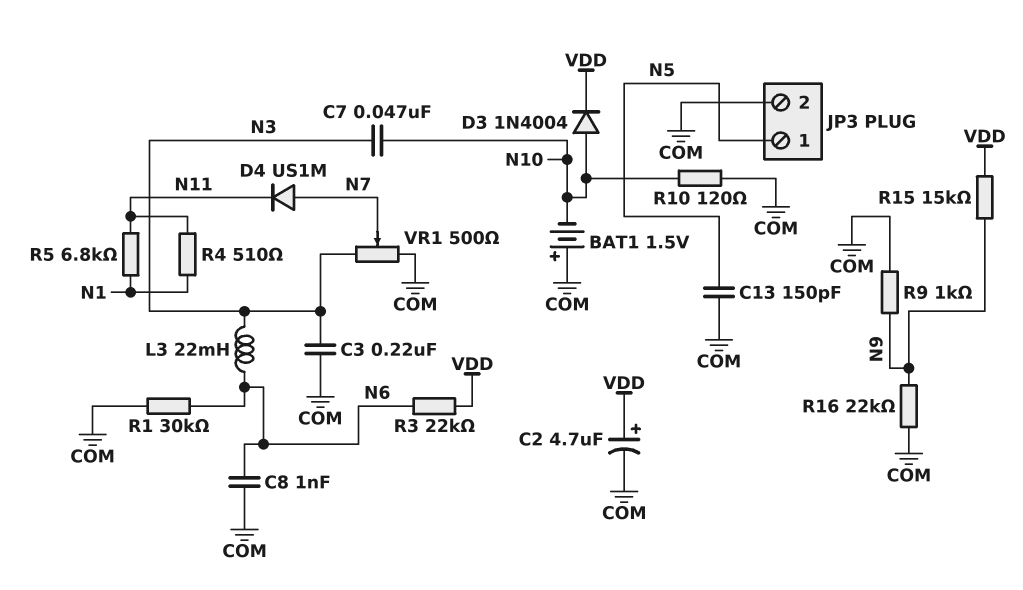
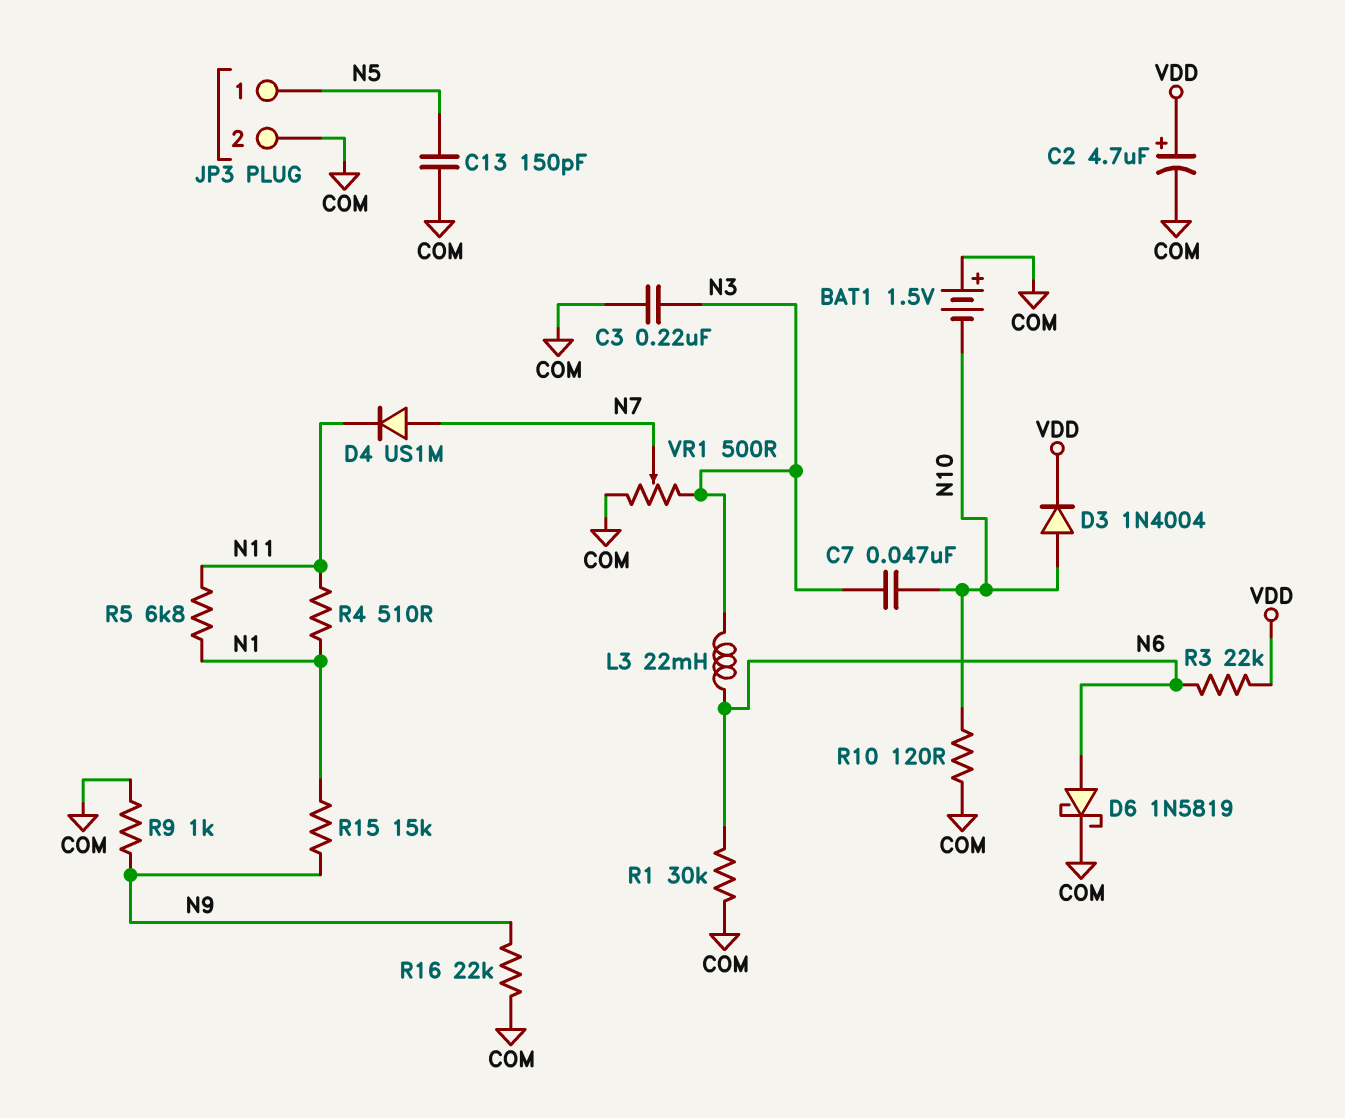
C8: 1nF (COM, N6) -> none
D6: none -> schottky 1N5819 (A N6, K COM)
R15: 15k (N9, VDD) -> 15k (N1, N9)

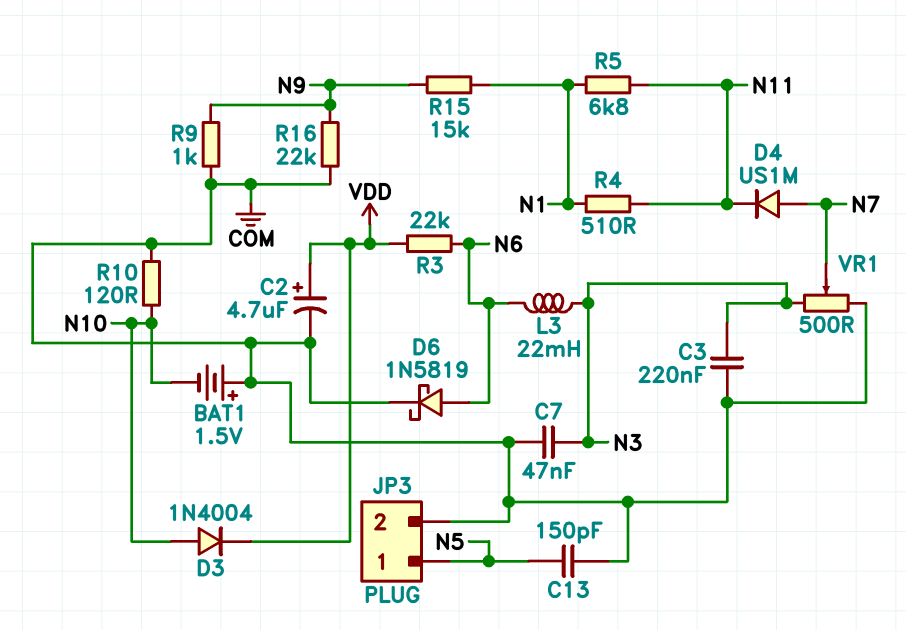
C7: 47nF (N3, N10) -> 47nF (COM, N3)
R1: 30k (COM, N6) -> none

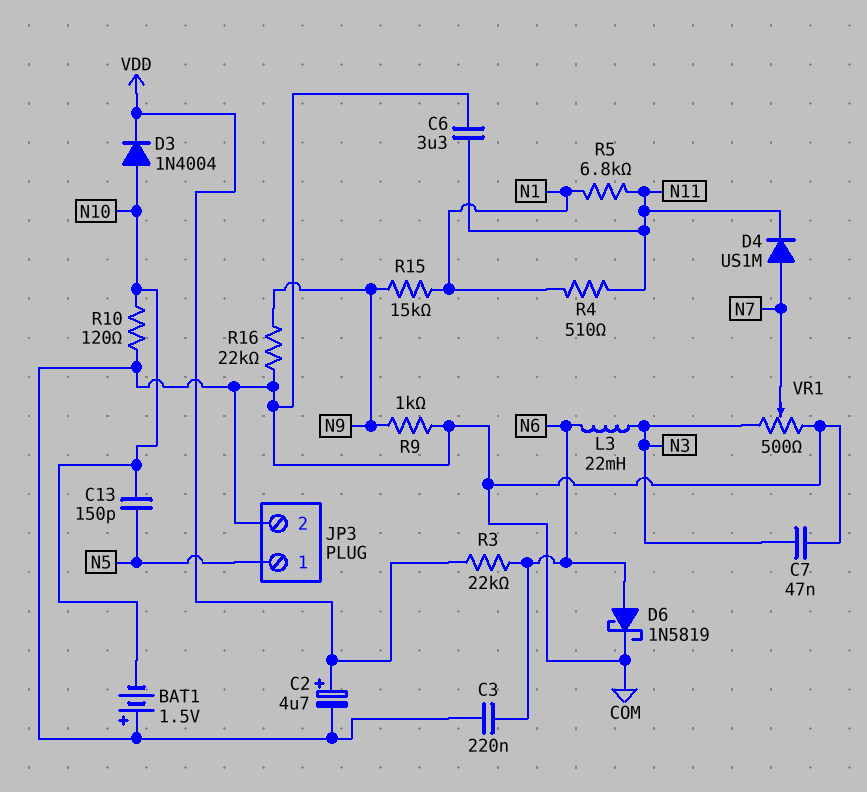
C3: 220nF (COM, N3) -> 220nF (COM, N6)
C6: none -> 3.3uF (COM, N11)
C13: 150pF (COM, N5) -> 150pF (N5, N10)

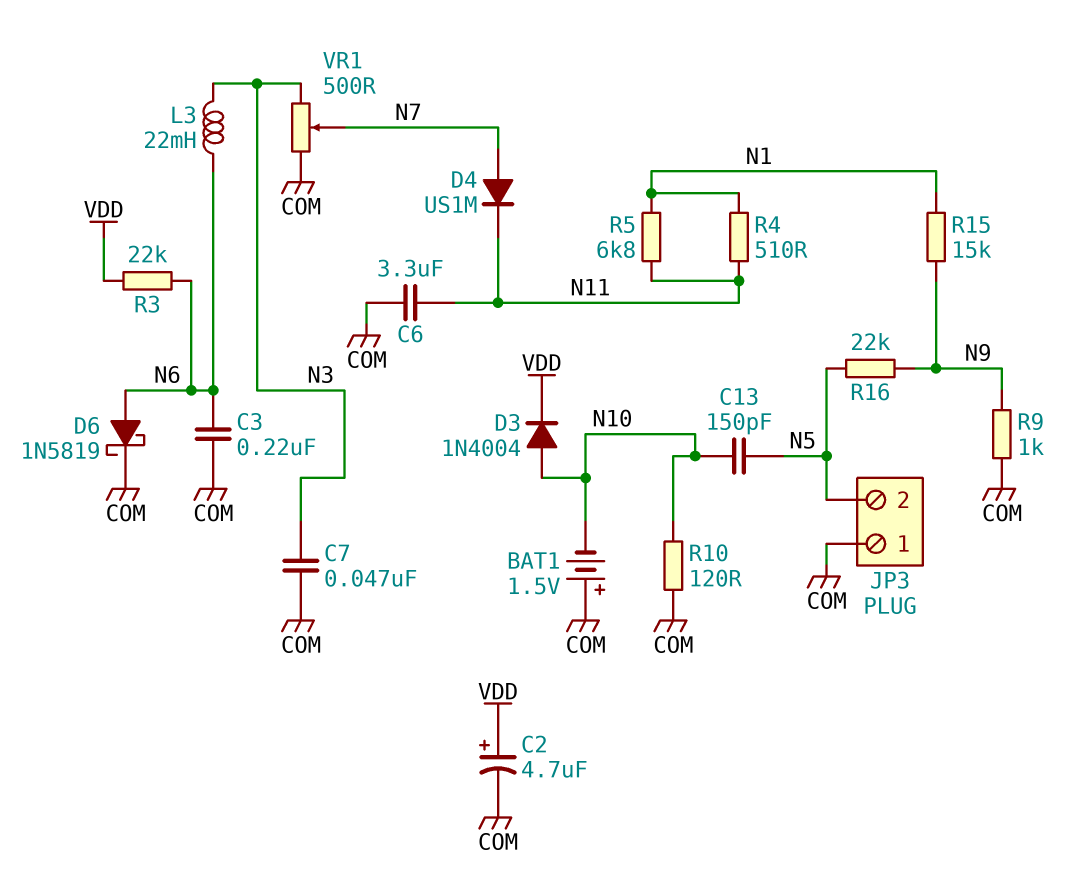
JP3 pin 1: N5 -> COM
JP3 pin 2: COM -> N5
R16: 22k (COM, N9) -> 22k (N5, N9)

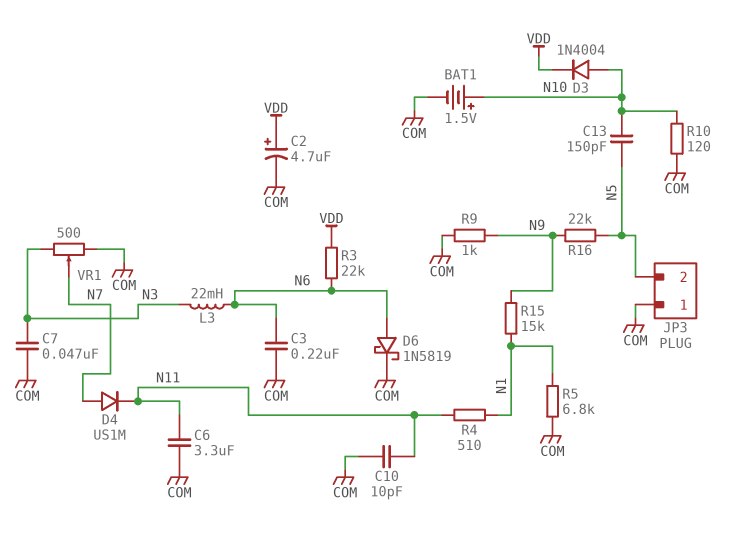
BAT1: 1.5V (plus COM, minus N10) -> 1.5V (plus N10, minus COM)
C10: none -> 10pF (COM, N11)
R5: 6.8k (N1, N11) -> 6.8k (COM, N1)

